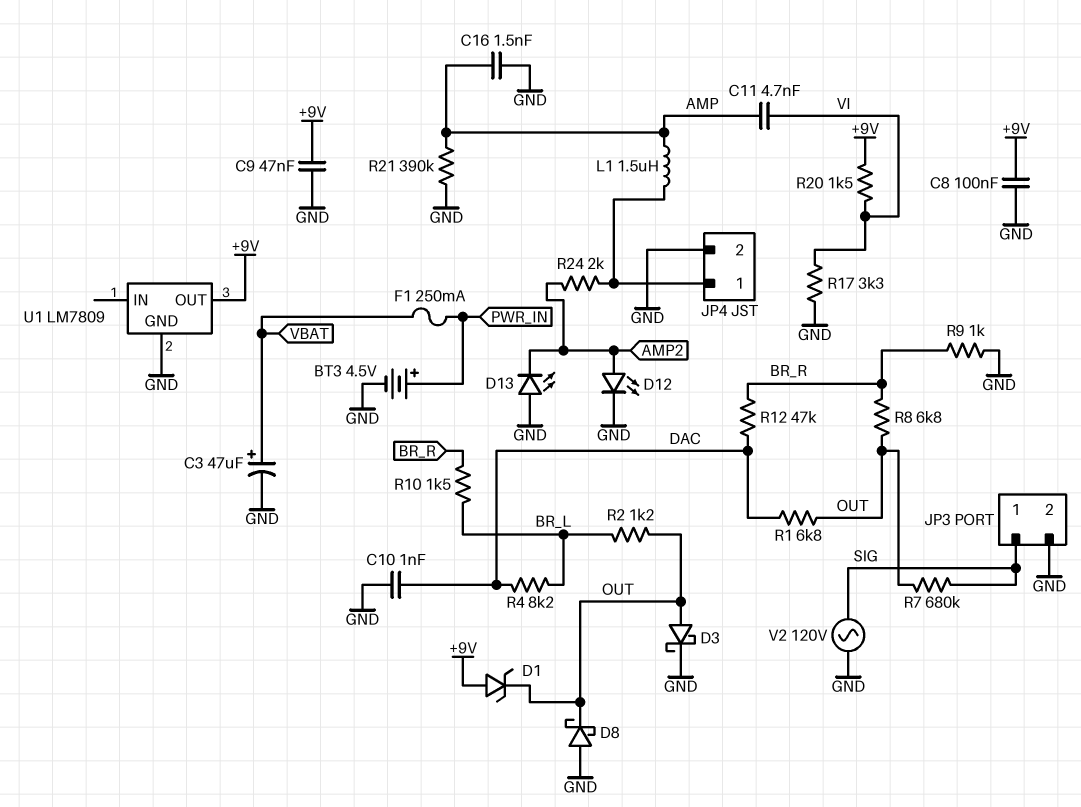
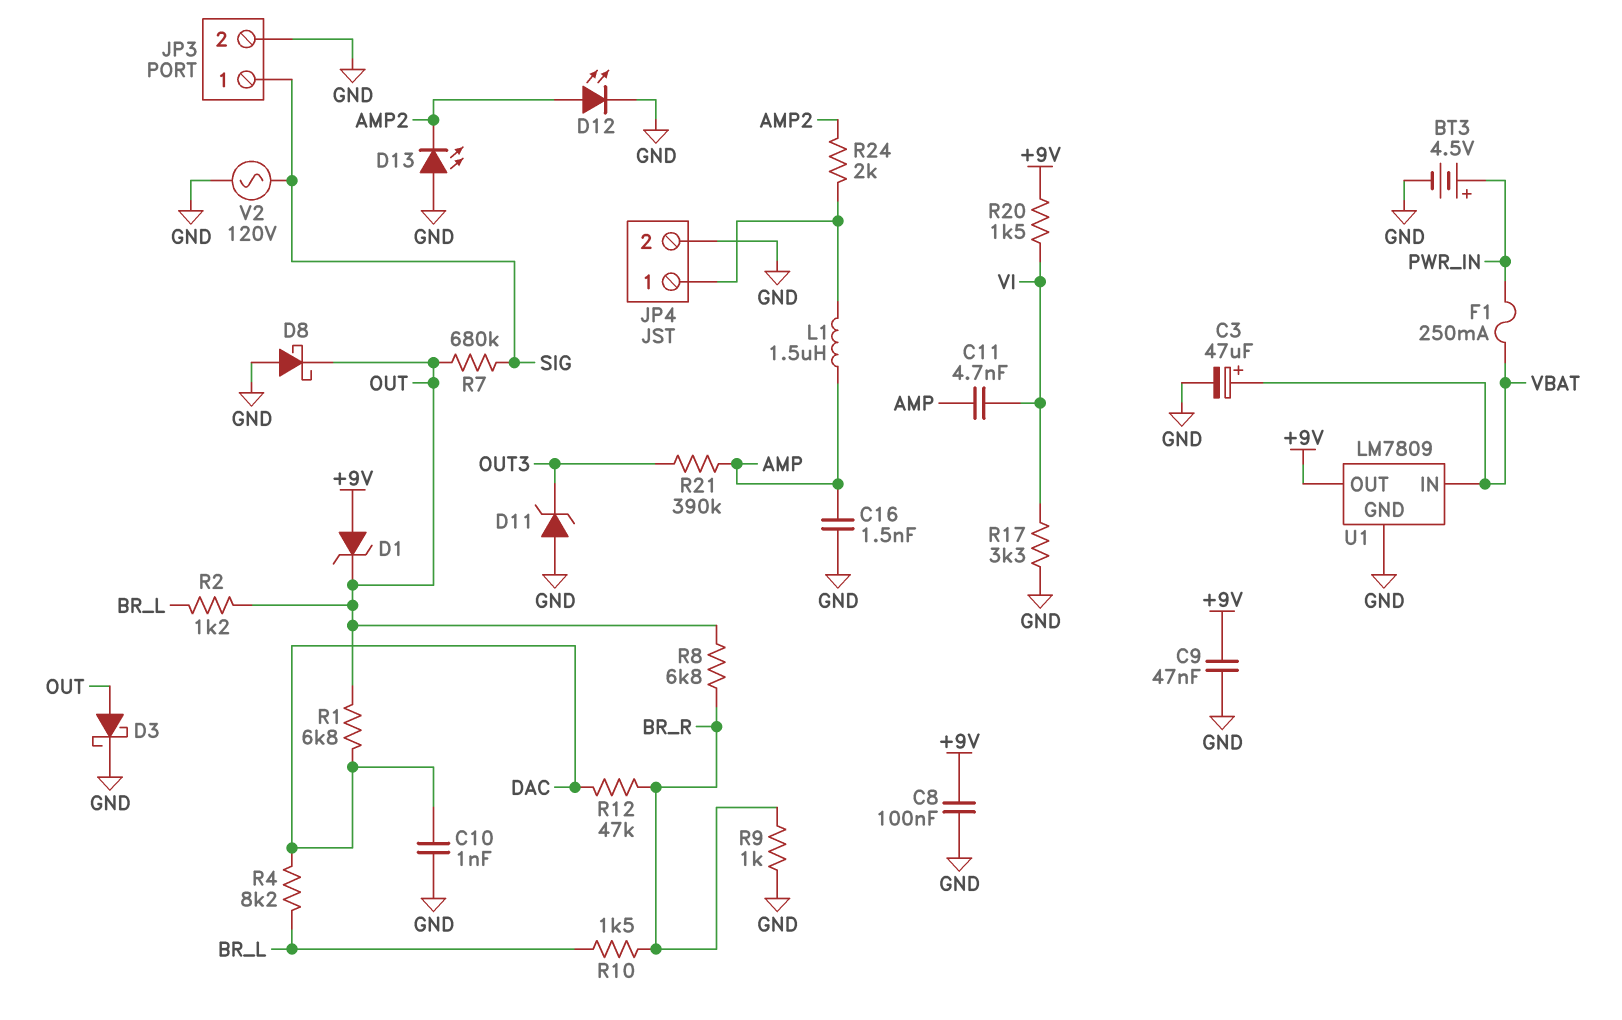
D11: none -> zener (A GND, K OUT3)
R21: 390k (AMP, GND) -> 390k (AMP, OUT3)
U1 pin IN: none -> VBAT

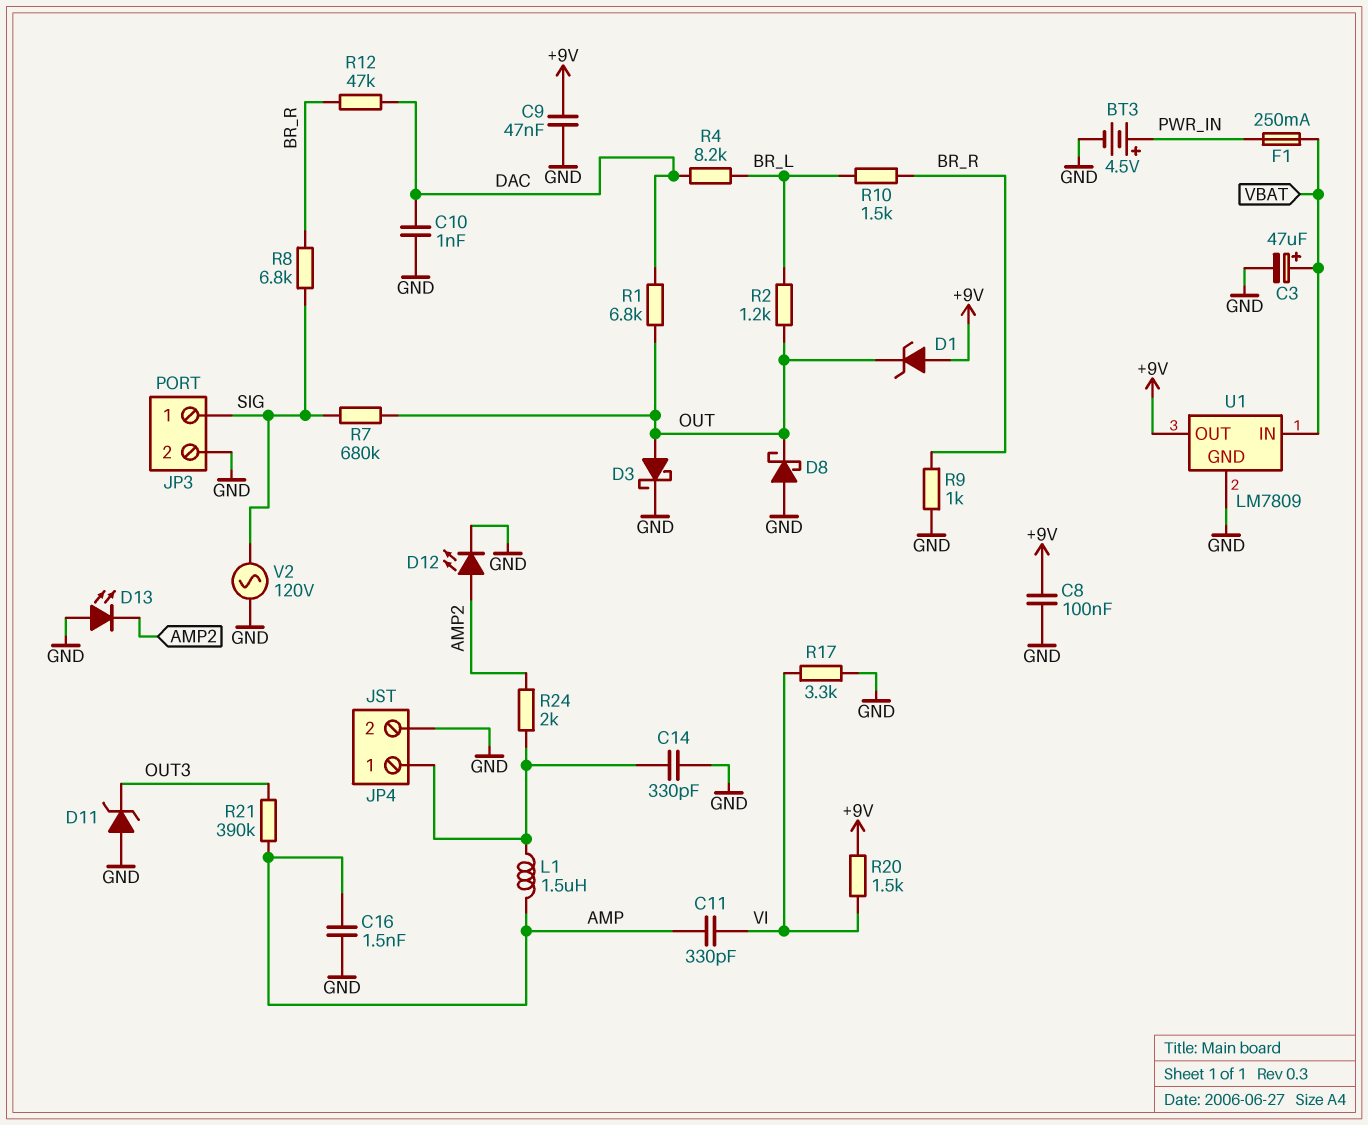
C11: 4.7nF (AMP, VI) -> 330pF (AMP, VI)
C14: none -> 330pF (GND, JP4/1)
R8: 6.8k (BR_R, OUT) -> 6.8k (BR_R, SIG)

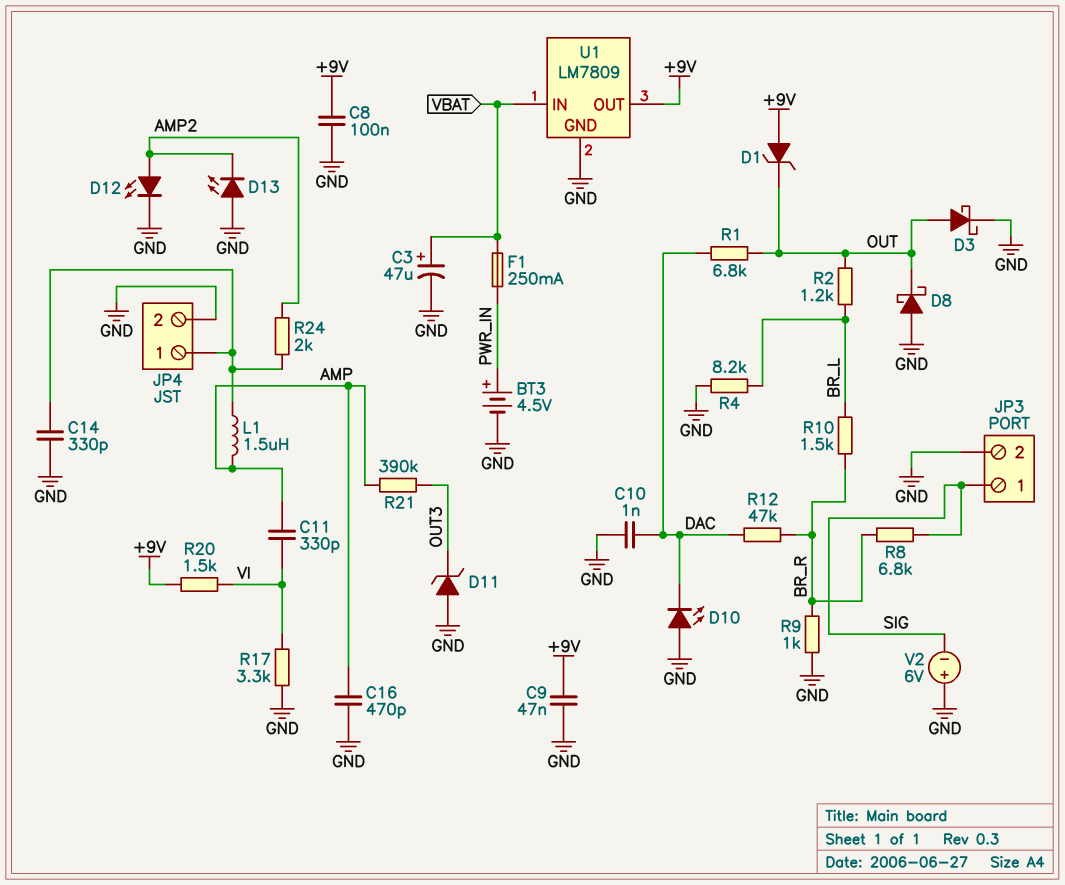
C16: 1.5nF (AMP, GND) -> 470pF (AMP, GND)
D10: none -> LED (A GND, K DAC)
R4: 8.2k (BR_L, DAC) -> 8.2k (BR_L, GND)
R7: 680k (OUT, SIG) -> none
V2: AC 120V (GND, SIG) -> 6V (plus GND, minus SIG)

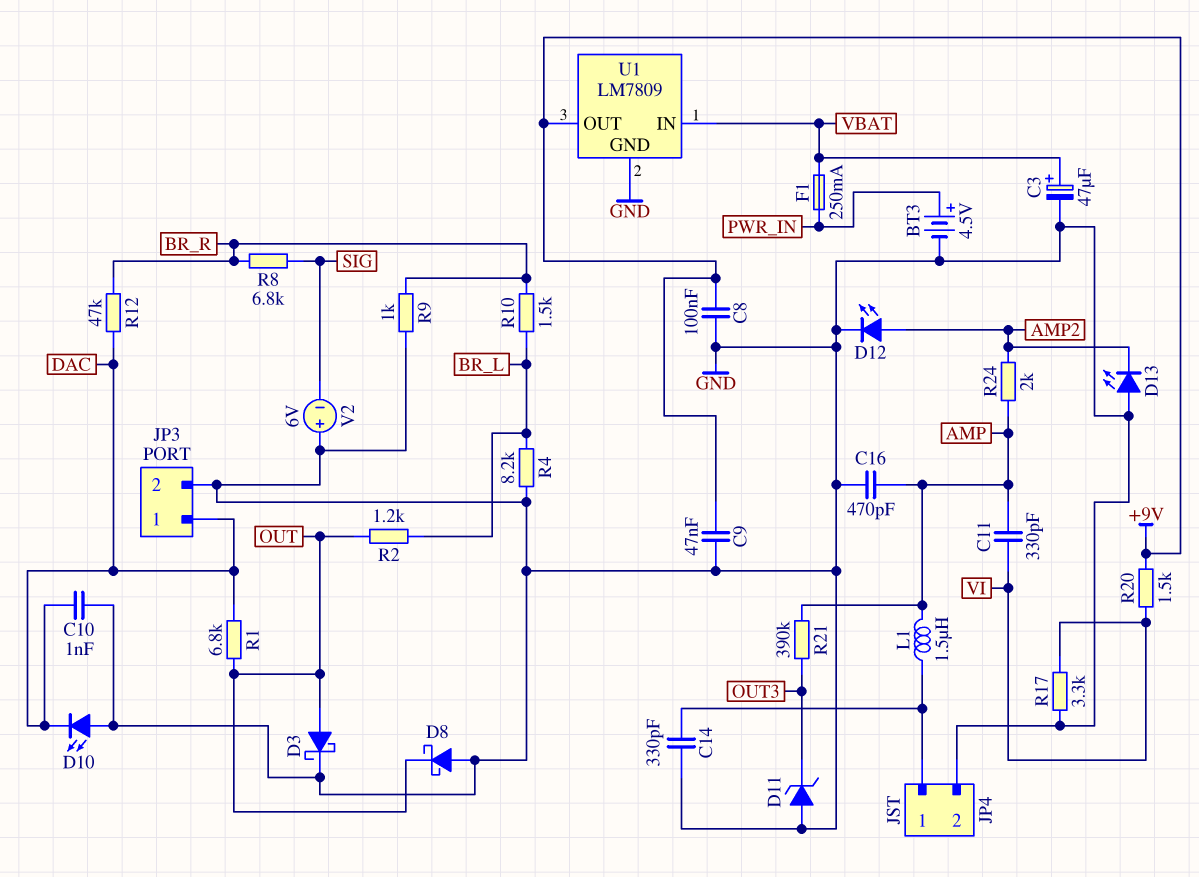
D1: zener (A +9V, K OUT) -> none
JP3 pin 1: SIG -> DAC
R24: 2k (AMP2, JP4/1) -> 2k (AMP, AMP2)

